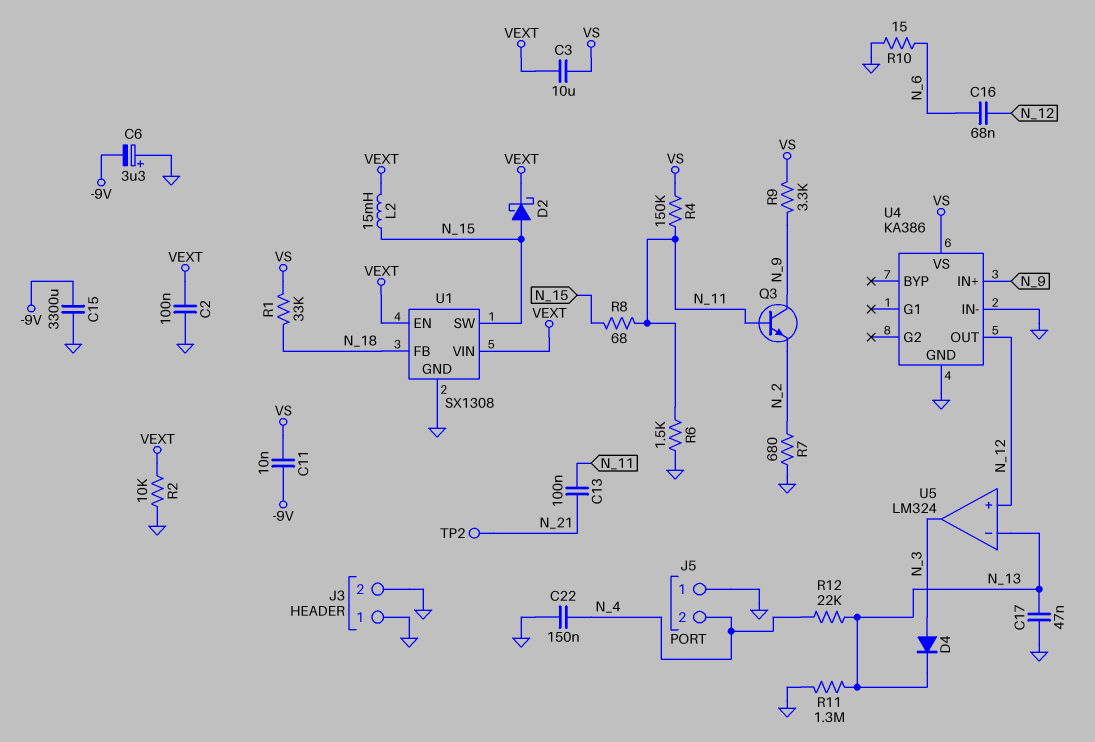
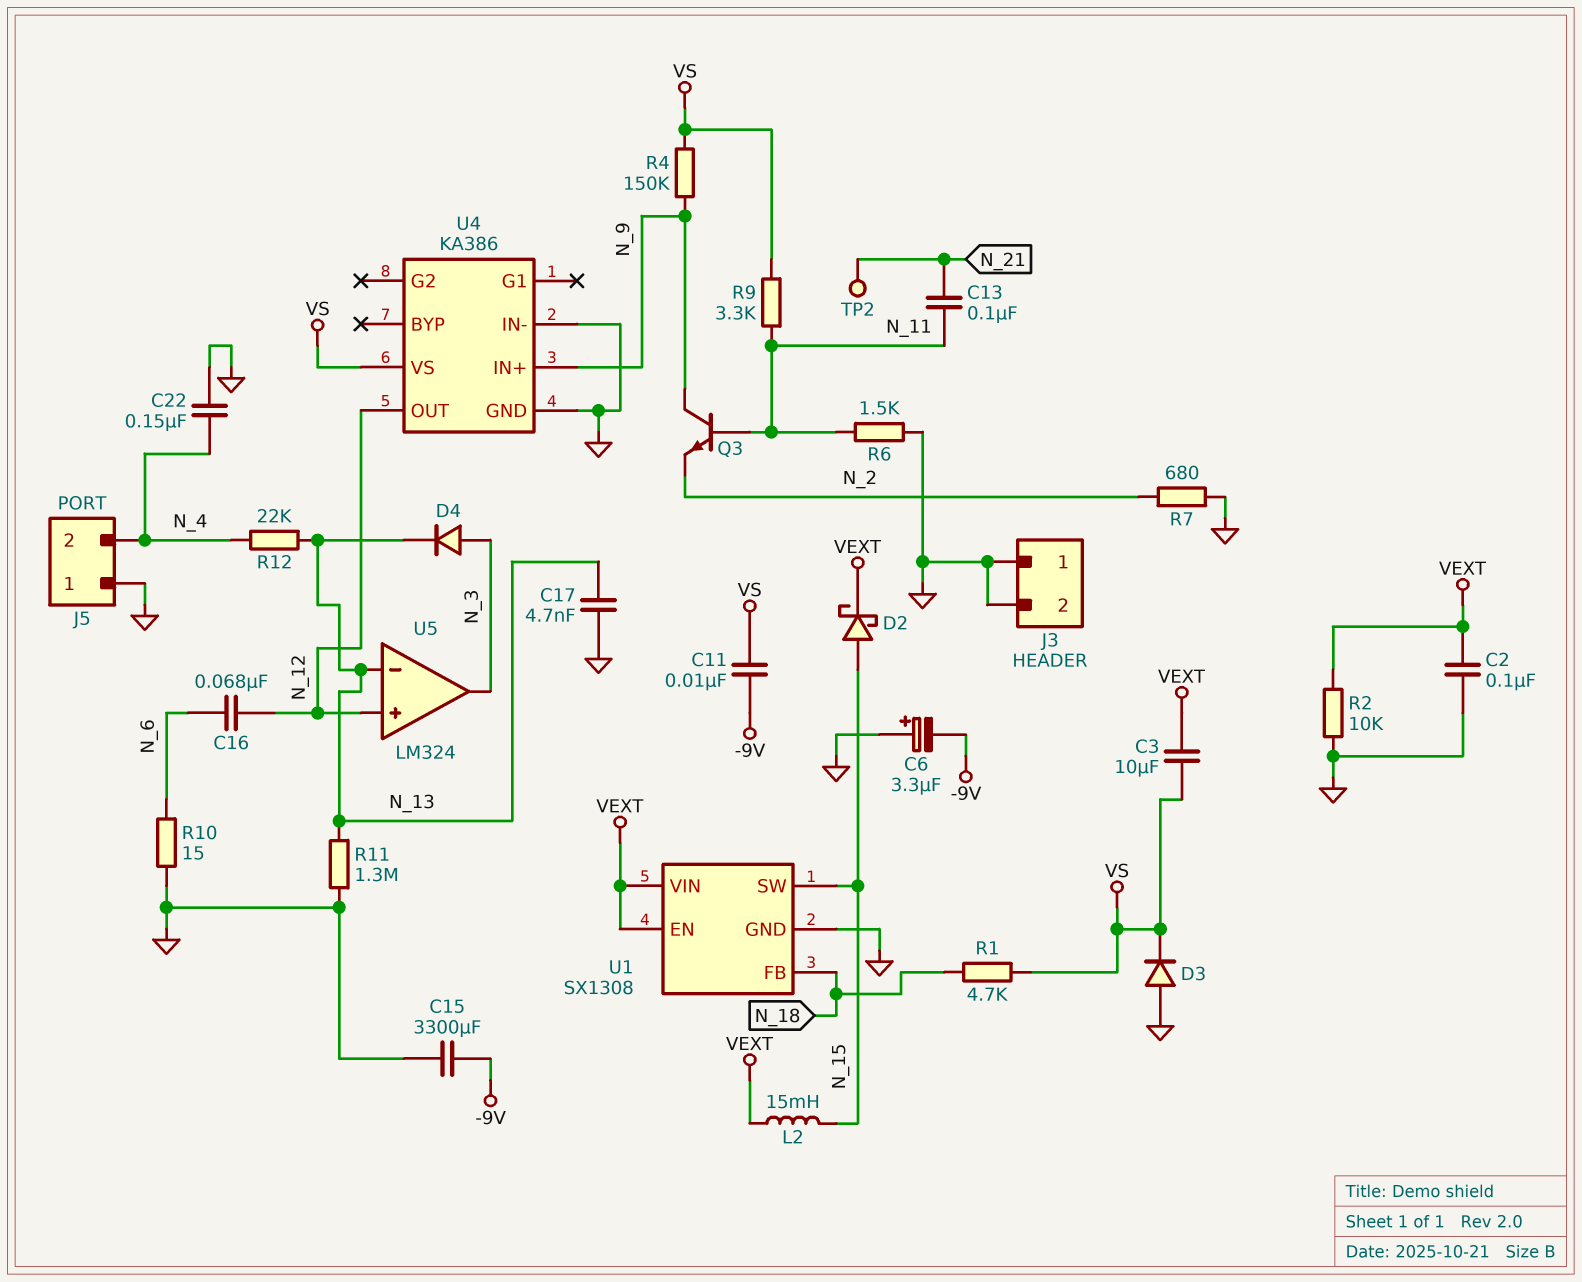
C17: 47nF (GND, N_13) -> 4.7nF (GND, N_13)
D3: none -> diode (A GND, K VS)
R1: 33k (N_18, VS) -> 4.7k (N_18, VS)
R4: 150k (N_11, VS) -> 150k (N_9, VS)
R8: 68 (N_11, N_15) -> none
R9: 3.3k (N_9, VS) -> 3.3k (N_11, VS)

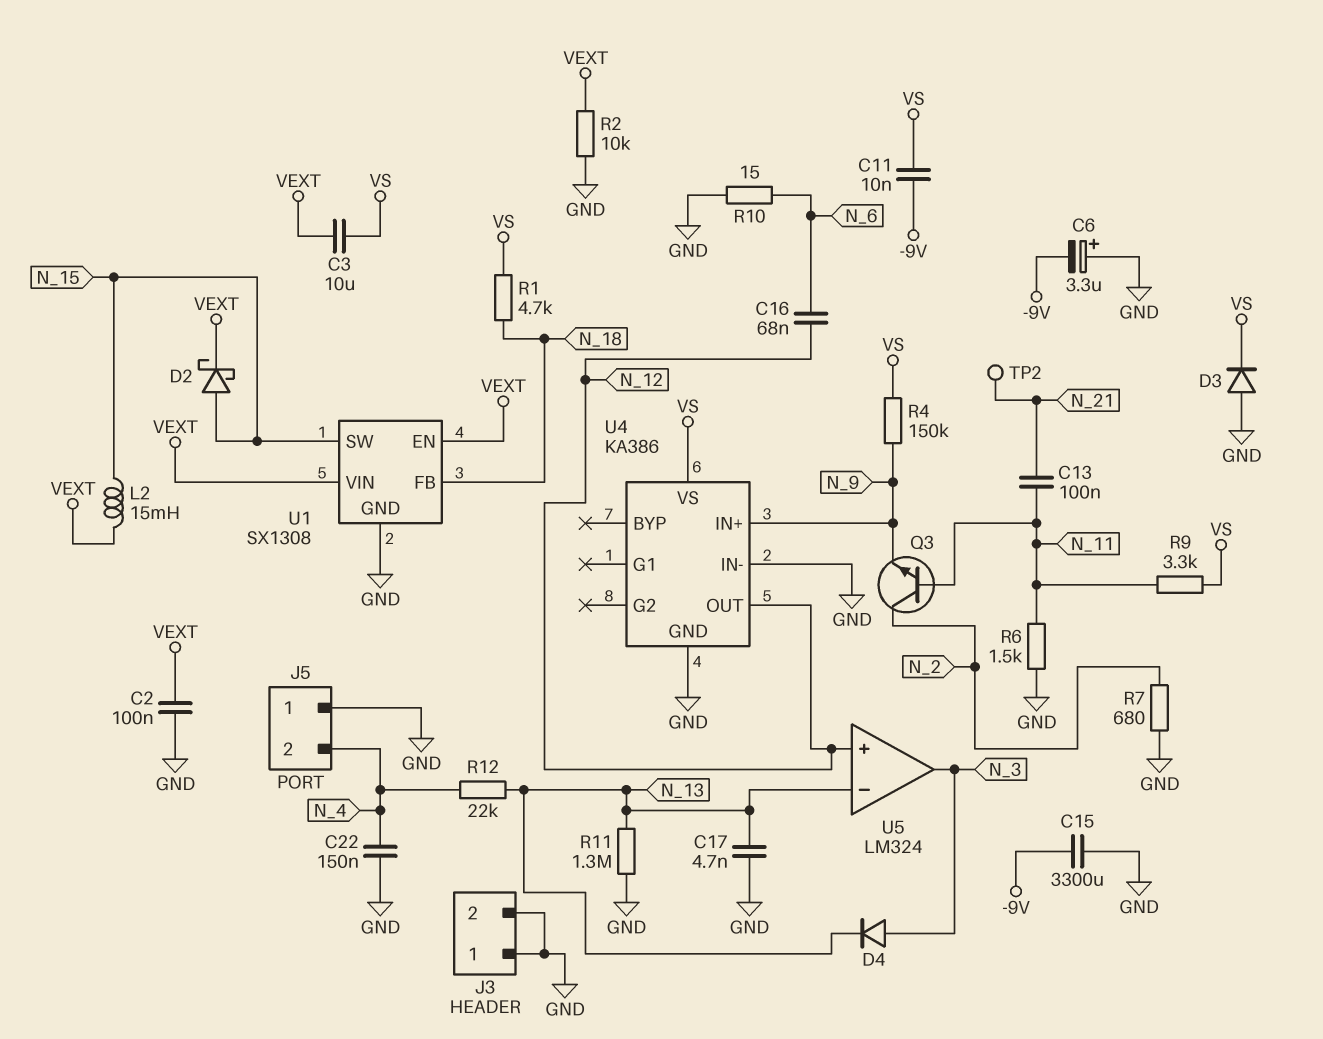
Q3: NPN (B N_11, C N_9, E N_2) -> NPN (B N_11, C N_2, E N_9)

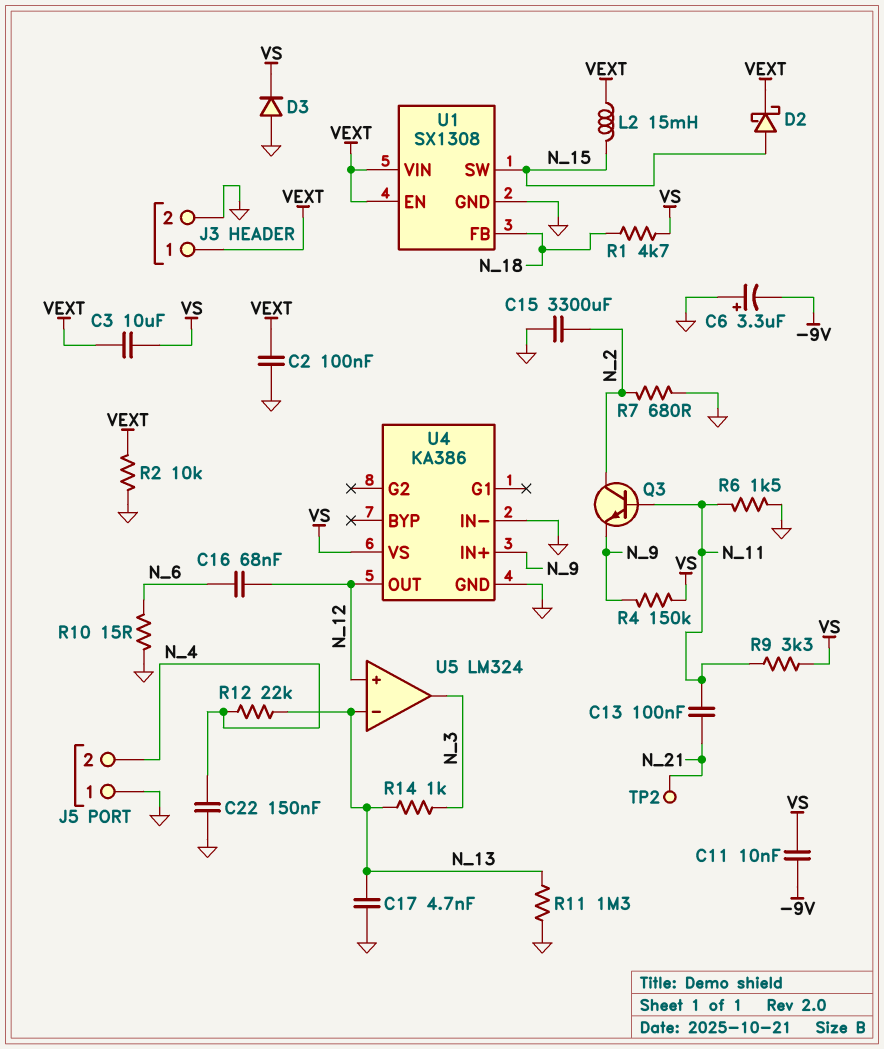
C15: 3300uF (-9V, GND) -> 3300uF (GND, N_2)
D4: diode (A N_3, K N_13) -> none
J3 pin 1: GND -> VEXT
R14: none -> 1k (N_3, N_13)

